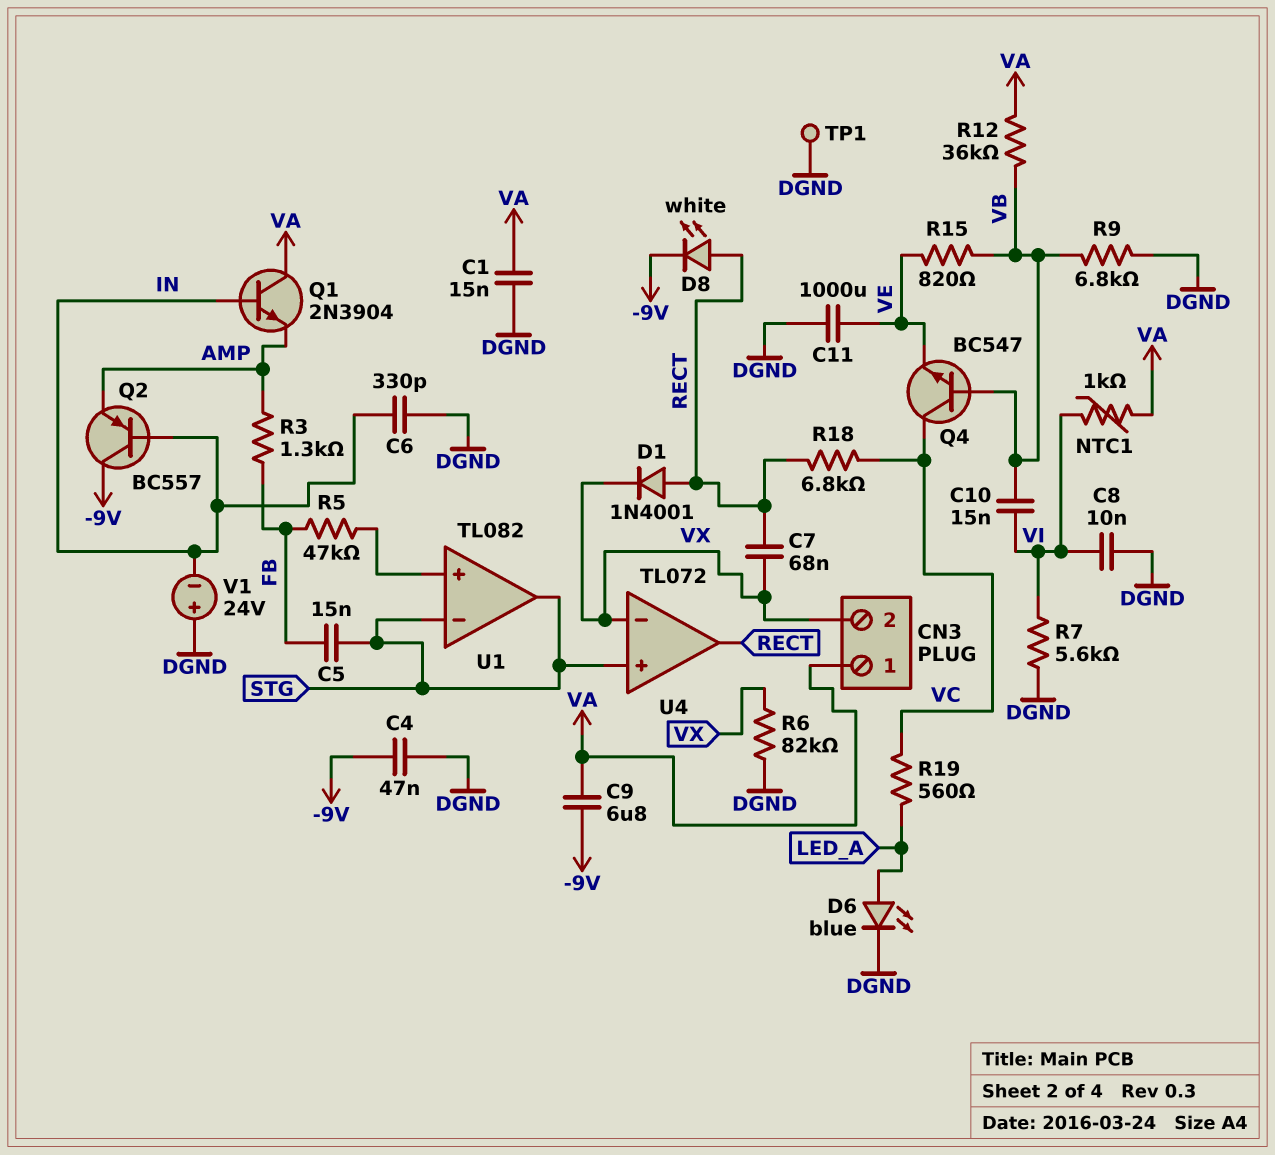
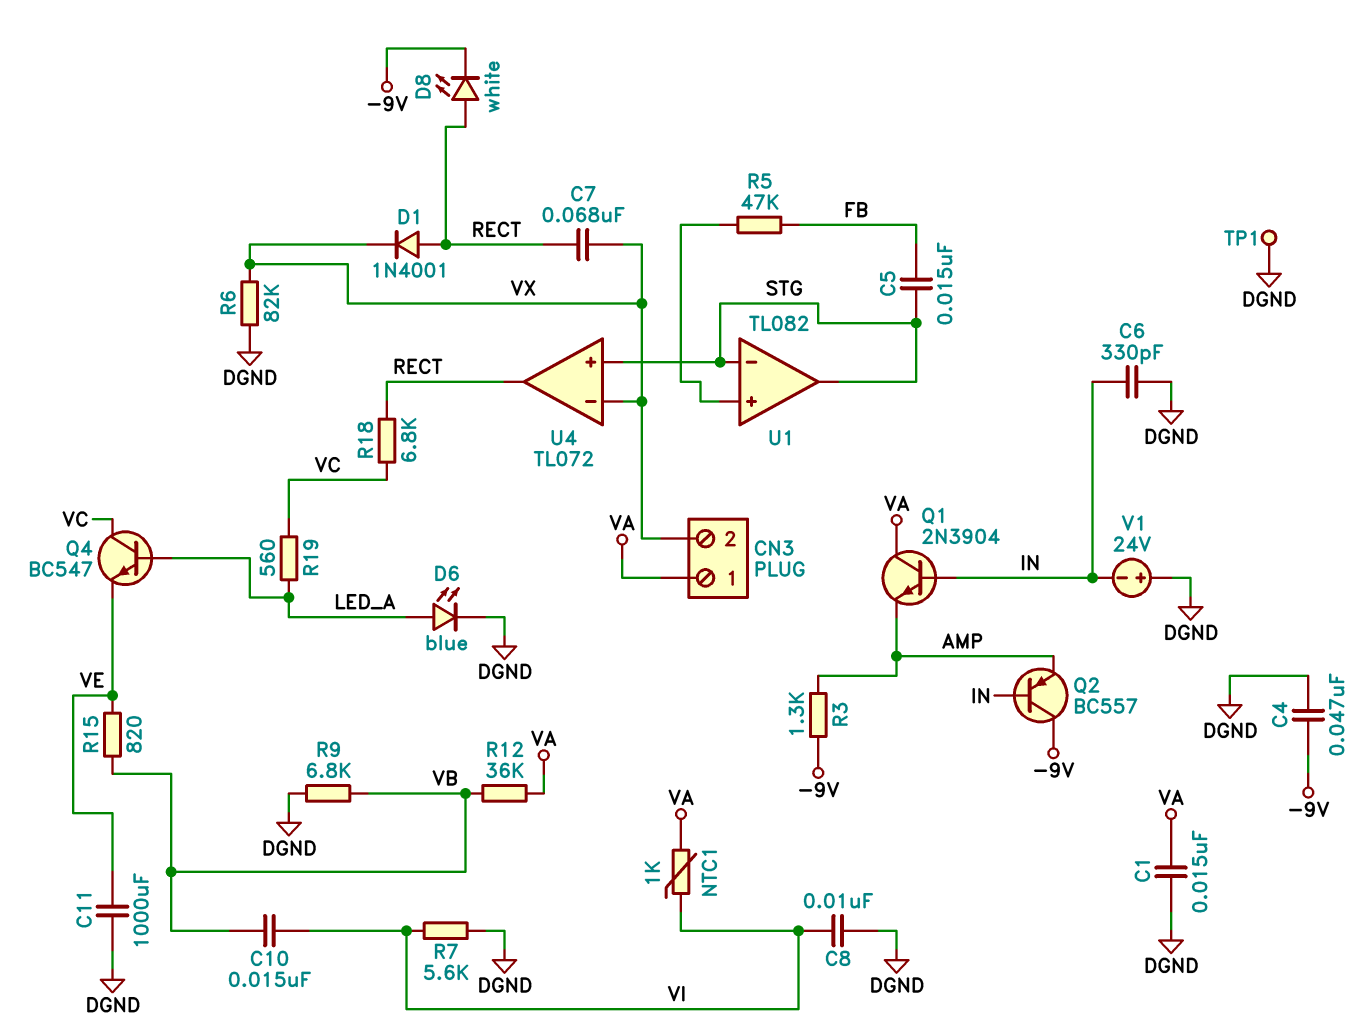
C9: 6.8uF (-9V, VA) -> none
Q4: NPN BC547 (B VB, C VC, E VE) -> NPN BC547 (B LED_A, C VC, E VE)
R3: 1.3k (AMP, FB) -> 1.3k (-9V, AMP)

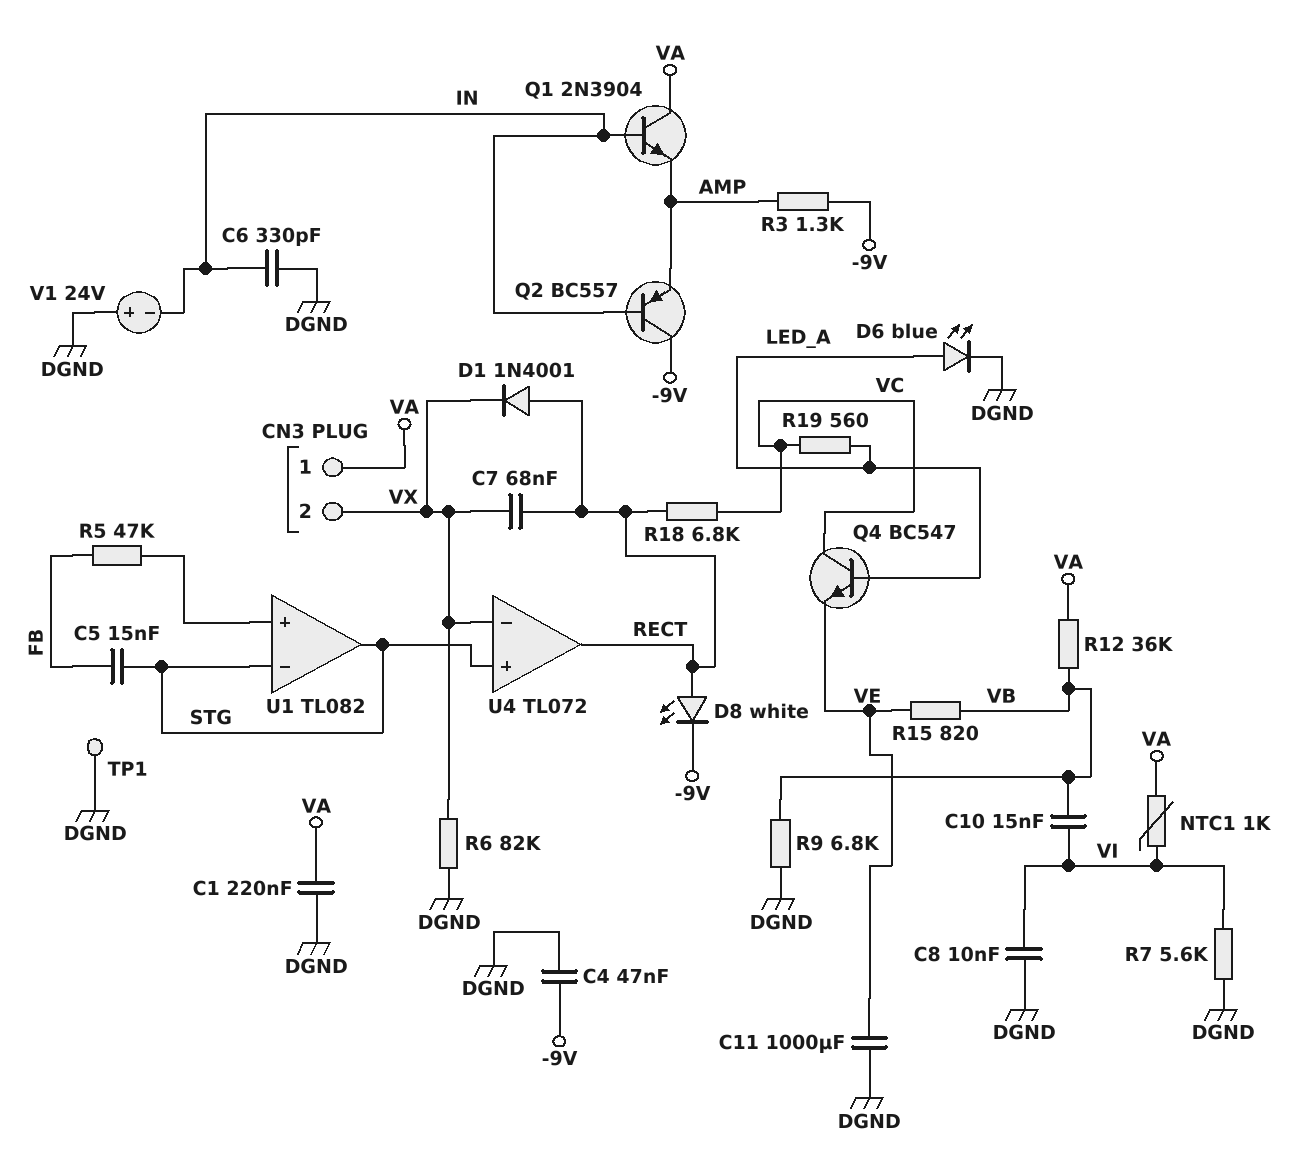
C1: 15nF (DGND, VA) -> 220nF (DGND, VA)

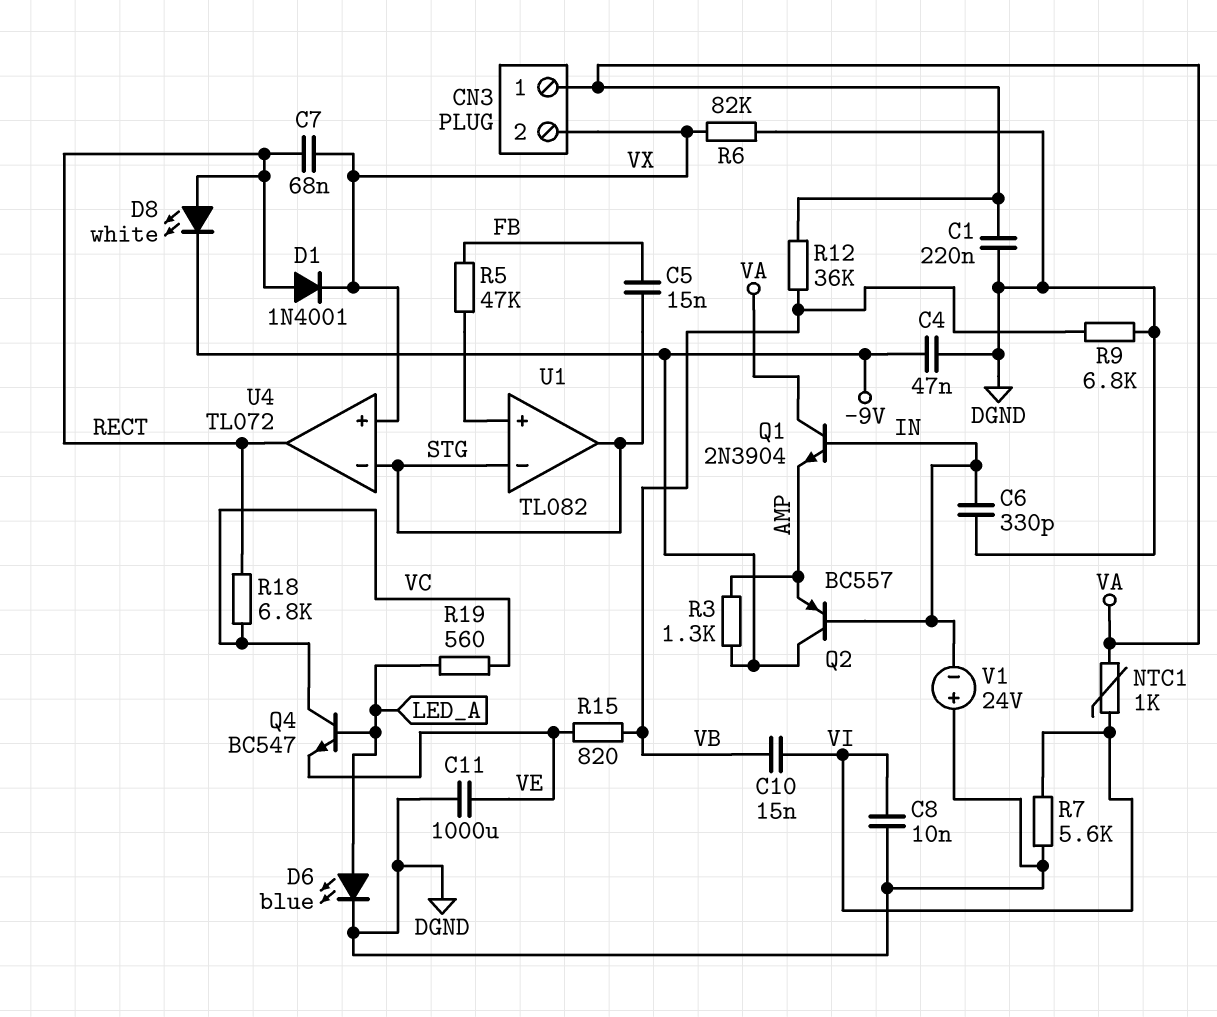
TP1: test point (DGND) -> none
U4 pin in+: STG -> VX
U4 pin in-: VX -> STG

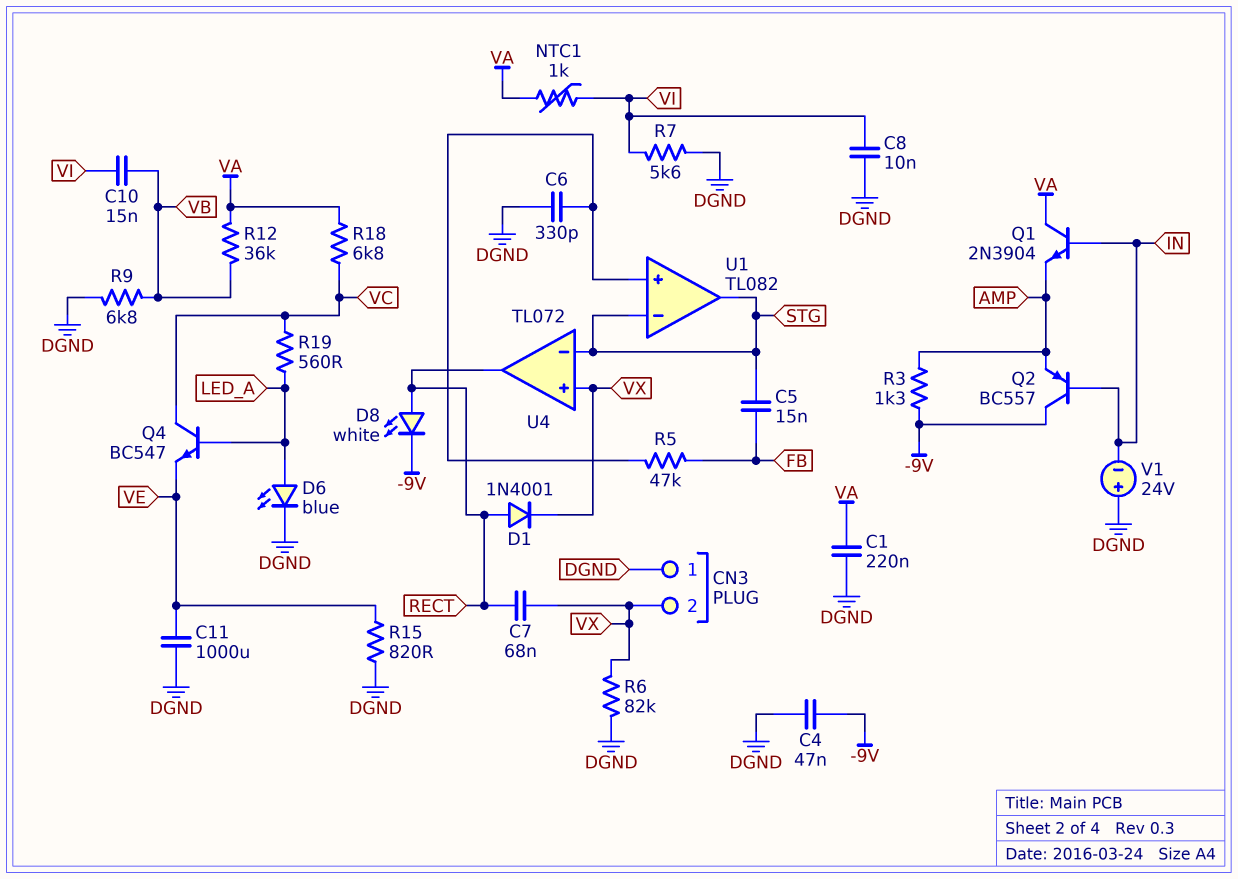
C6: 330pF (DGND, IN) -> 330pF (DGND, U1/in+)
CN3 pin 1: VA -> DGND
R15: 820 (VB, VE) -> 820 (DGND, VE)
R18: 6.8k (RECT, VC) -> 6.8k (VA, VC)

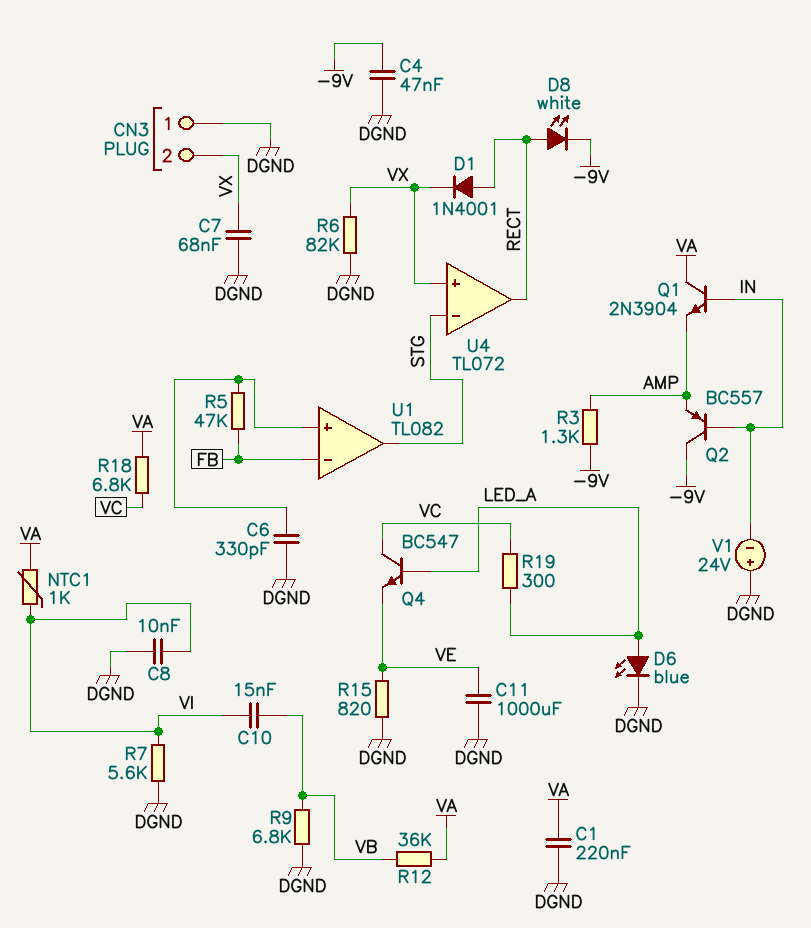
C5: 15nF (FB, STG) -> none
C7: 68nF (RECT, VX) -> 68nF (DGND, VX)
R19: 560 (LED_A, VC) -> 300 (LED_A, VC)
U1 pin in-: STG -> FB

